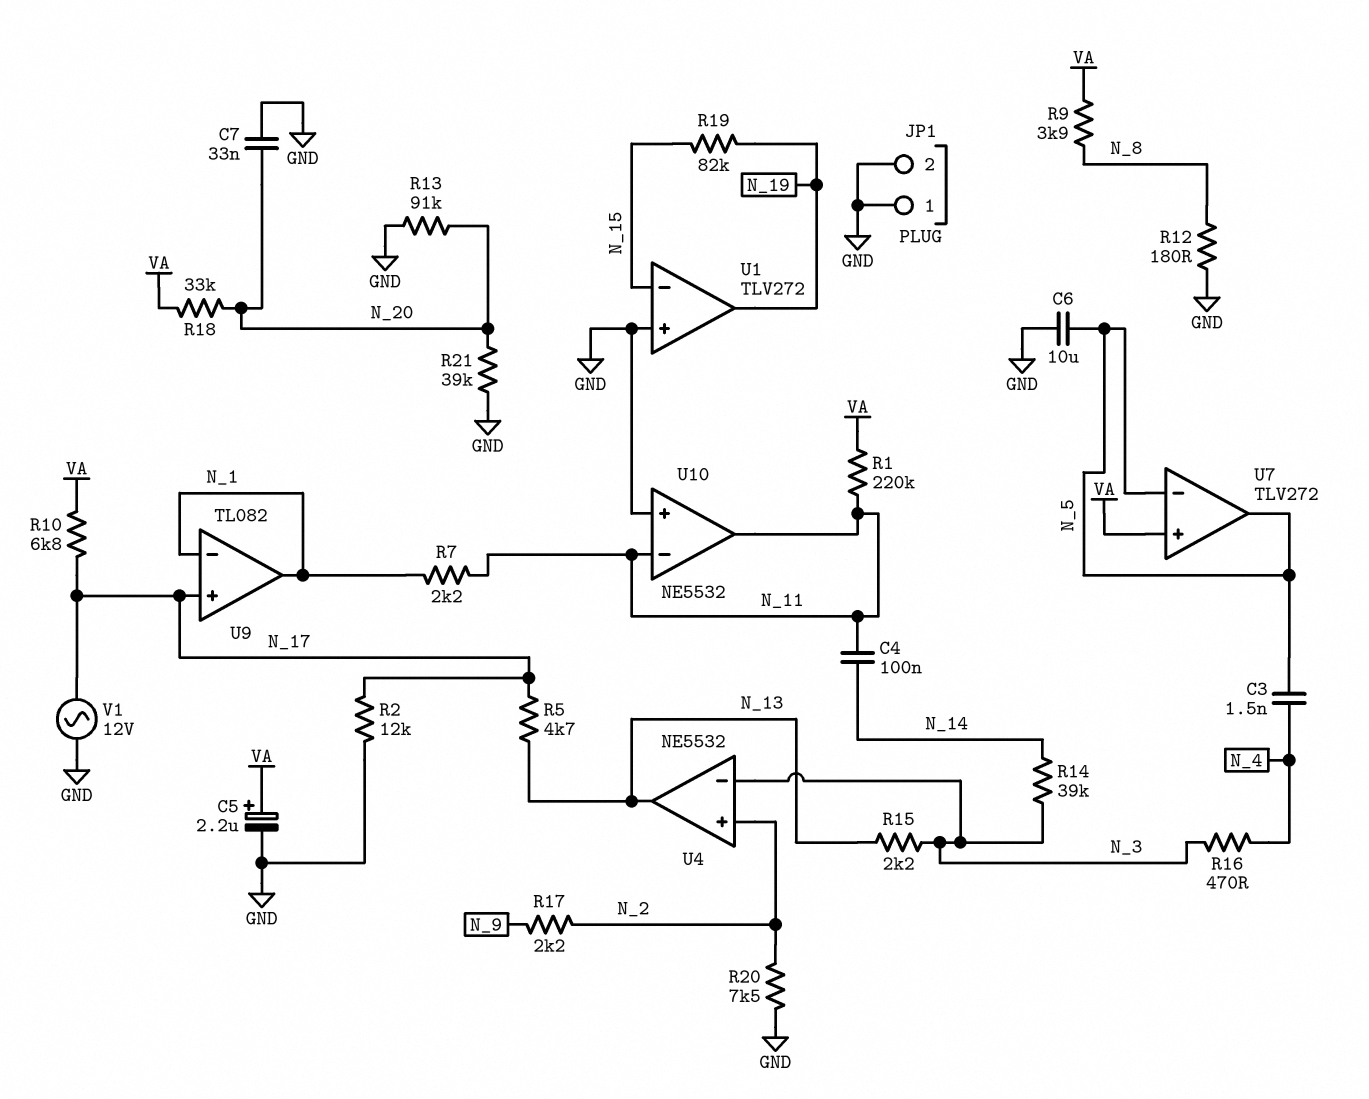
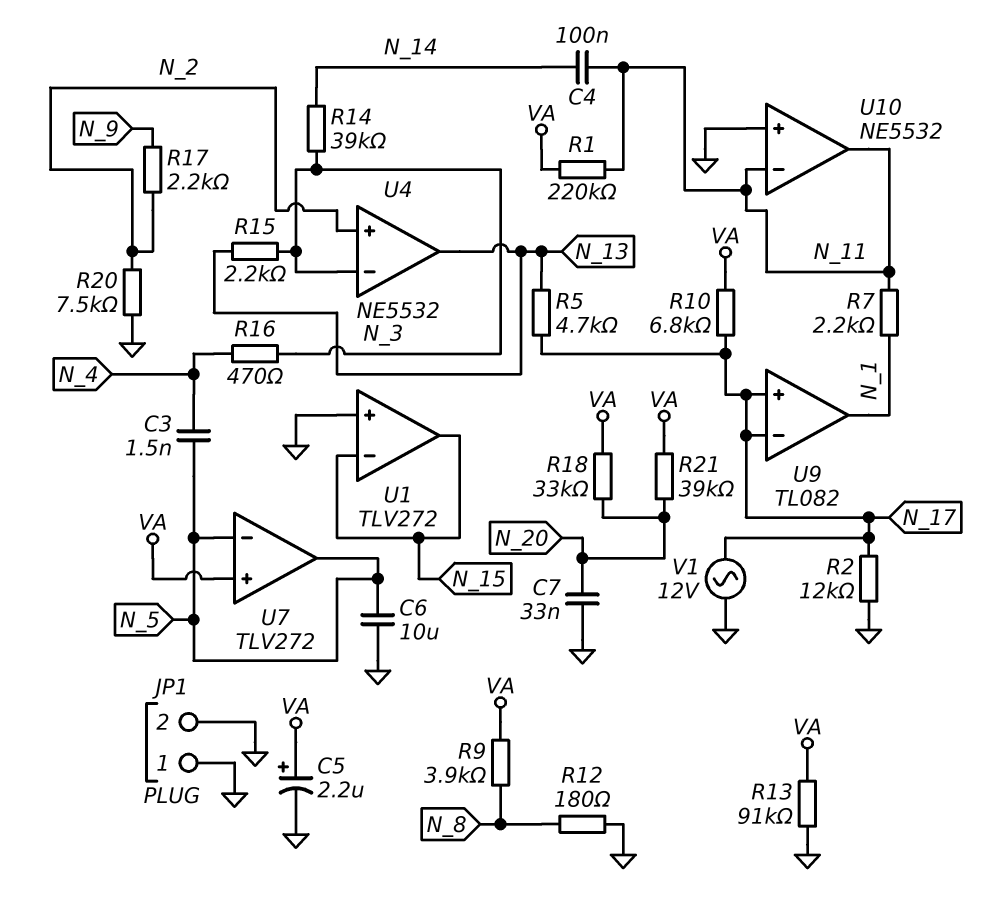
R13: 91k (GND, N_20) -> 91k (GND, VA)
R19: 82k (N_15, N_19) -> none
R21: 39k (GND, N_20) -> 39k (N_20, VA)
U1 pin out: N_19 -> N_15
U9 pin in-: N_1 -> N_17

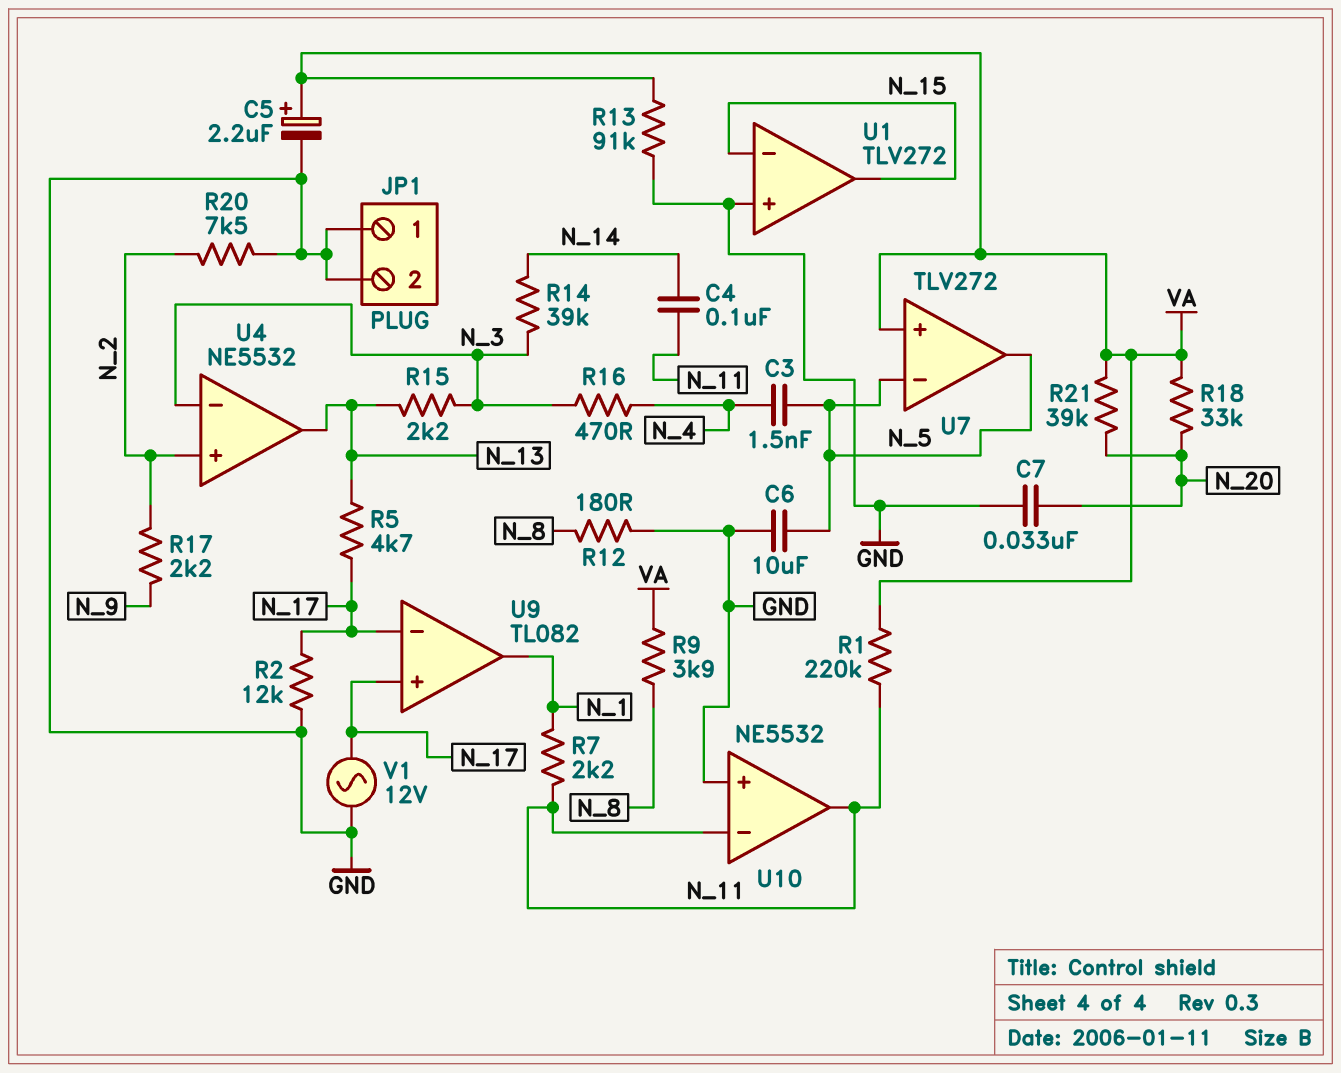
R10: 6.8k (N_17, VA) -> none

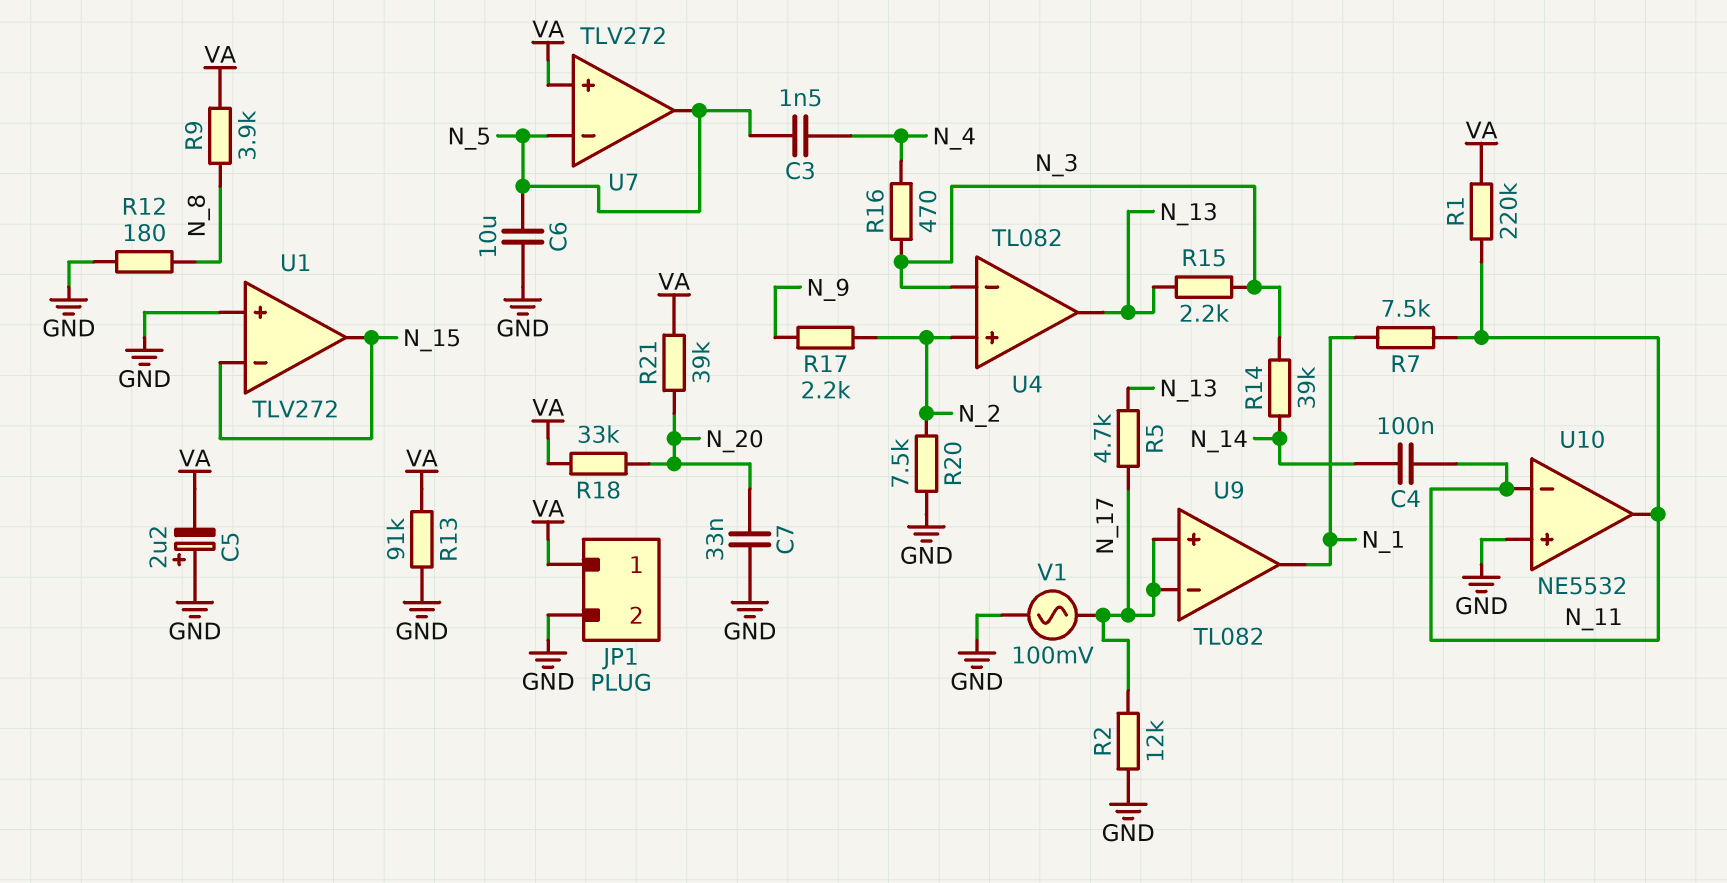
C5: 2.2uF (plus VA, minus GND) -> 2.2uF (plus GND, minus VA)
JP1 pin 1: GND -> VA
R7: 2.2k (N_1, N_11) -> 7.5k (N_1, N_11)
U4: NE5532 -> TL082
V1: AC 12V (GND, N_17) -> AC 100mV (GND, N_17)

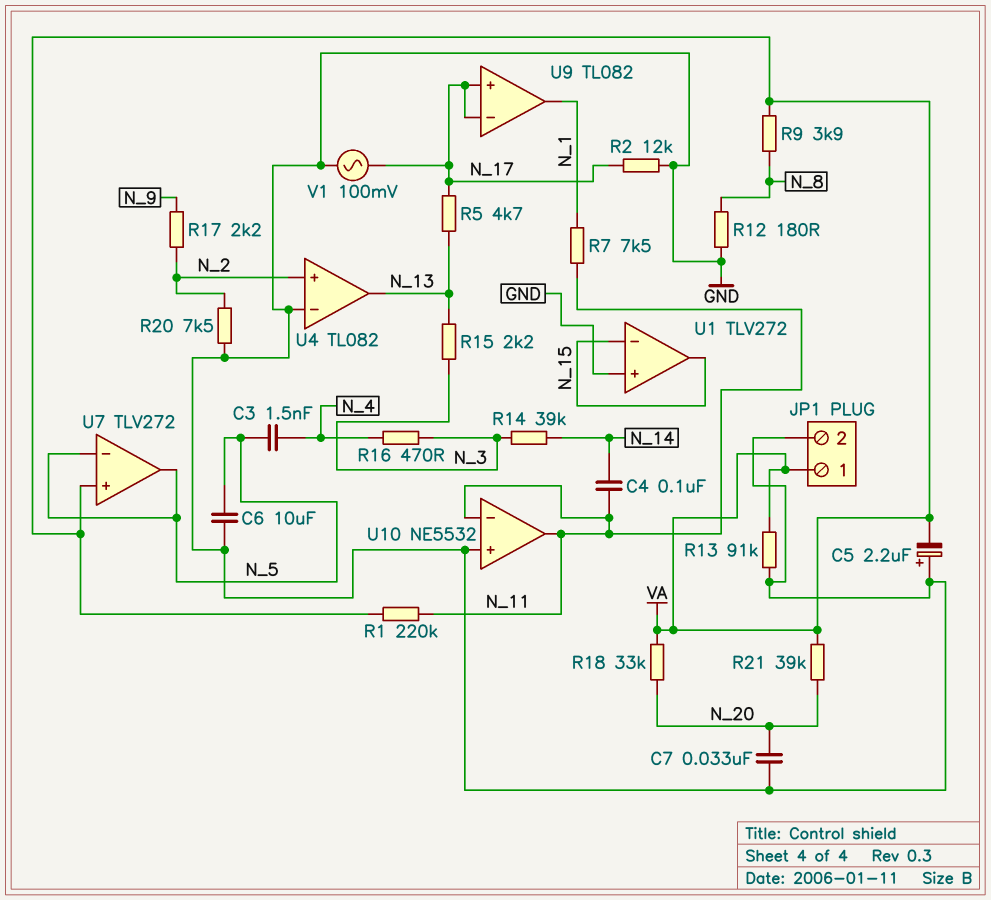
U4 pin in-: N_3 -> GND

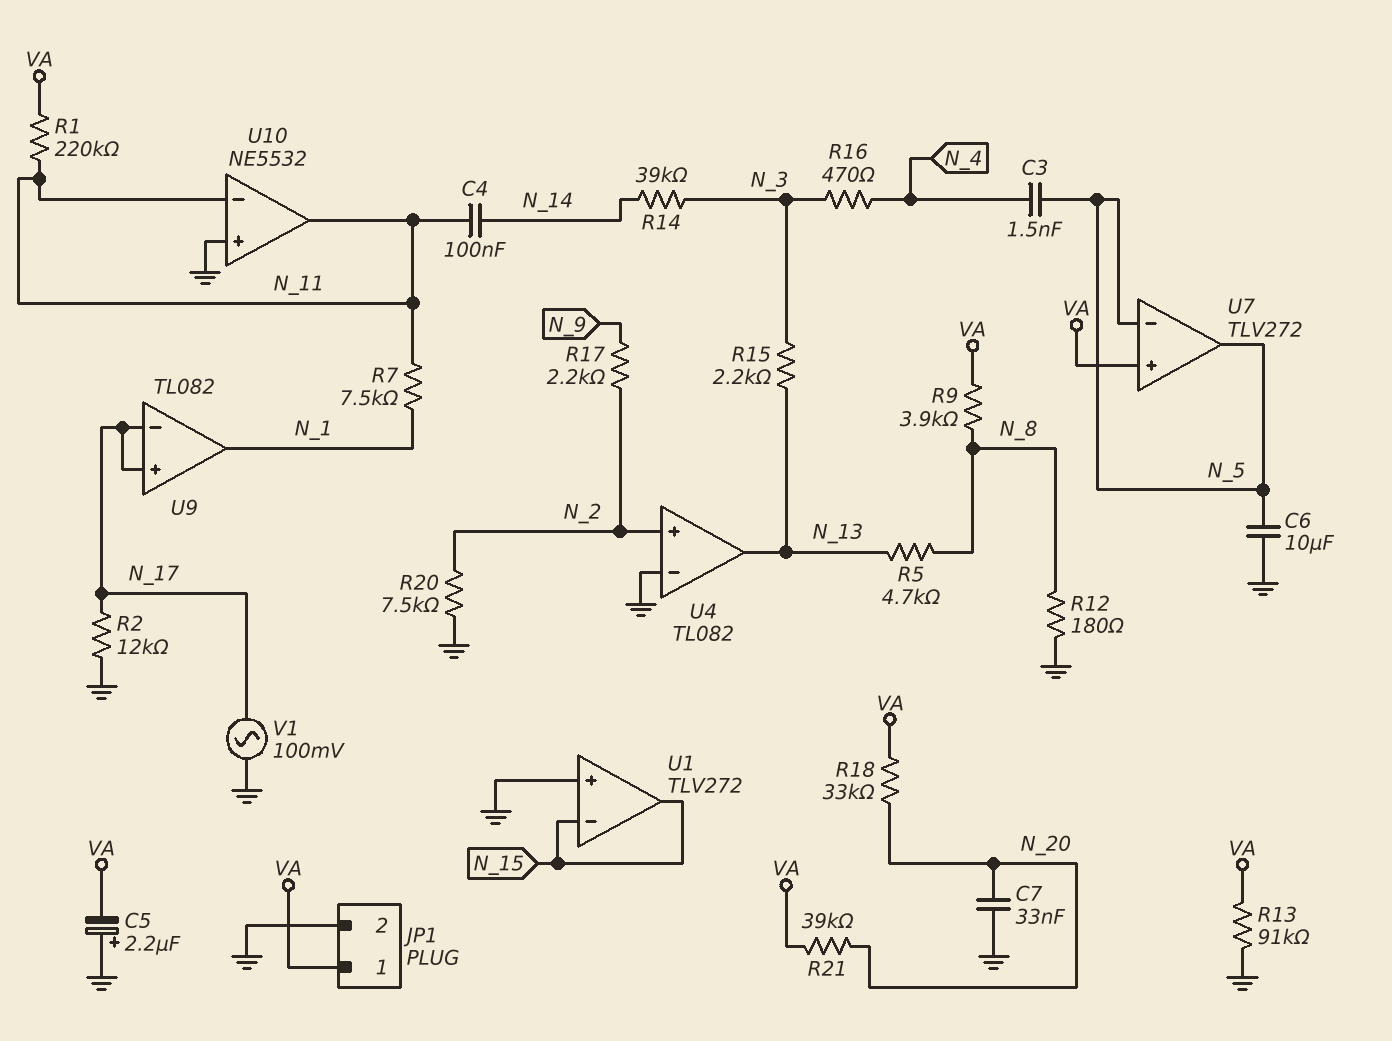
R5: 4.7k (N_13, N_17) -> 4.7k (N_8, N_13)

